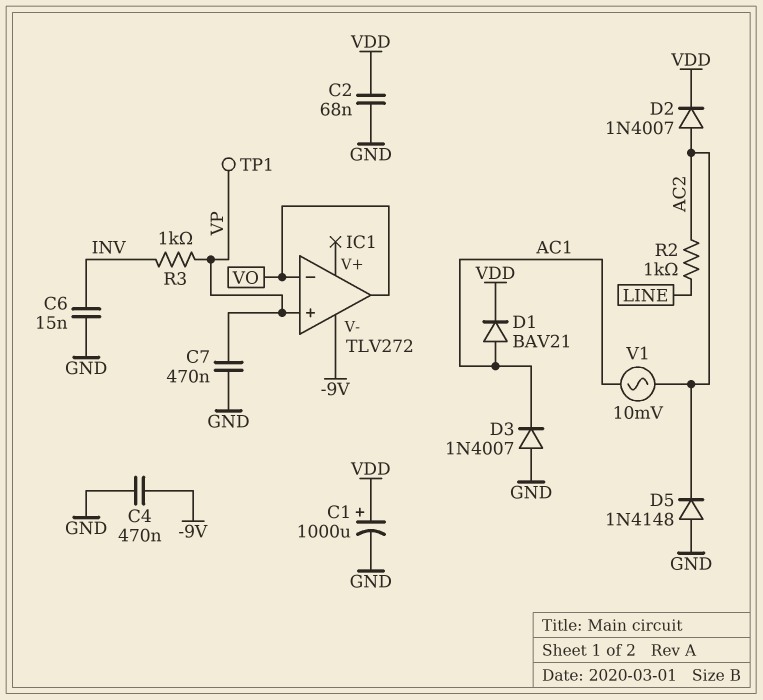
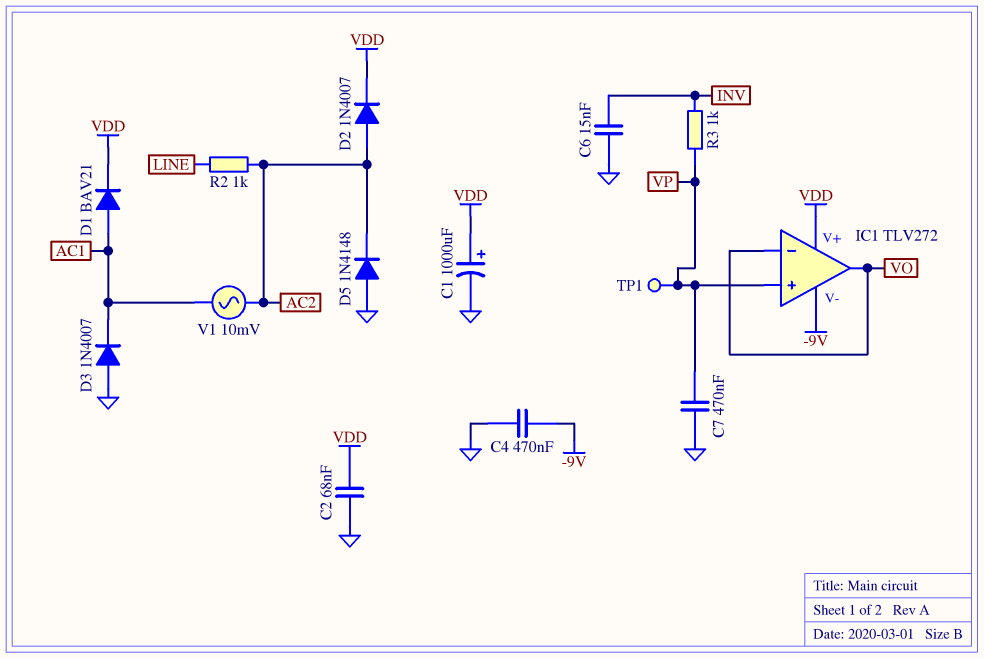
IC1 pin V+: none -> VDD

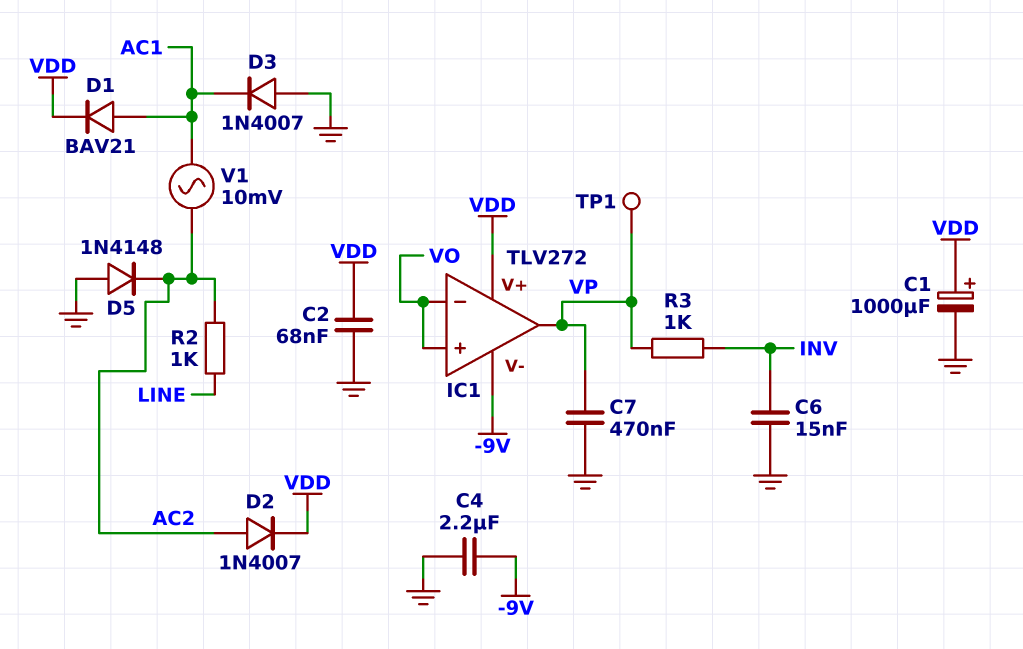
C4: 470nF (-9V, GND) -> 2.2uF (-9V, GND)
IC1 pin in+: VP -> VO
IC1 pin out: VO -> VP

